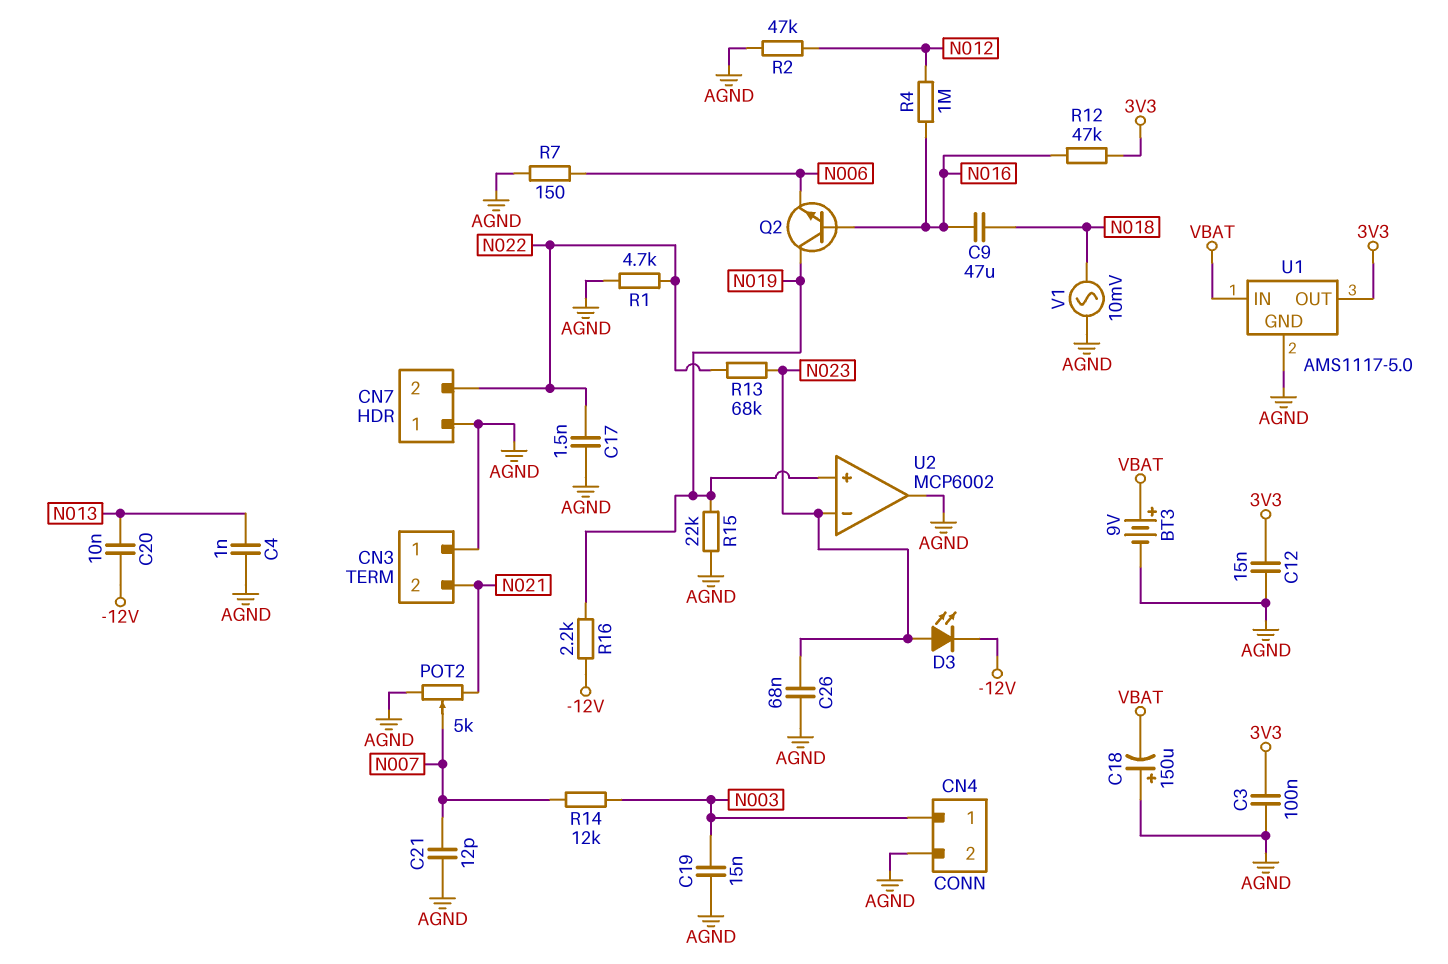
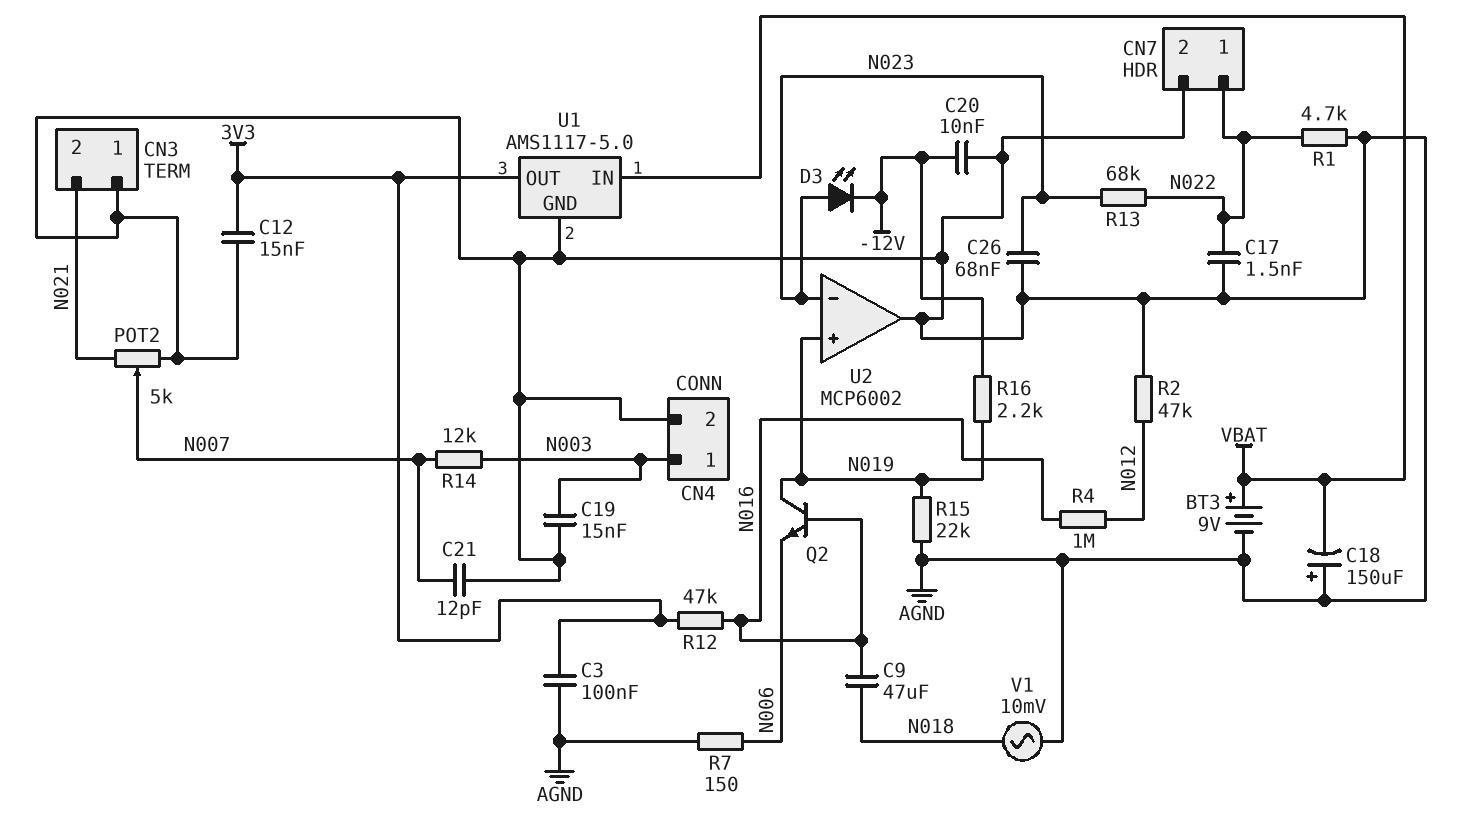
C4: 1nF (AGND, N013) -> none
C20: 10nF (-12V, N013) -> 10nF (-12V, AGND)
CN7 pin 1: AGND -> N022
CN7 pin 2: N022 -> AGND

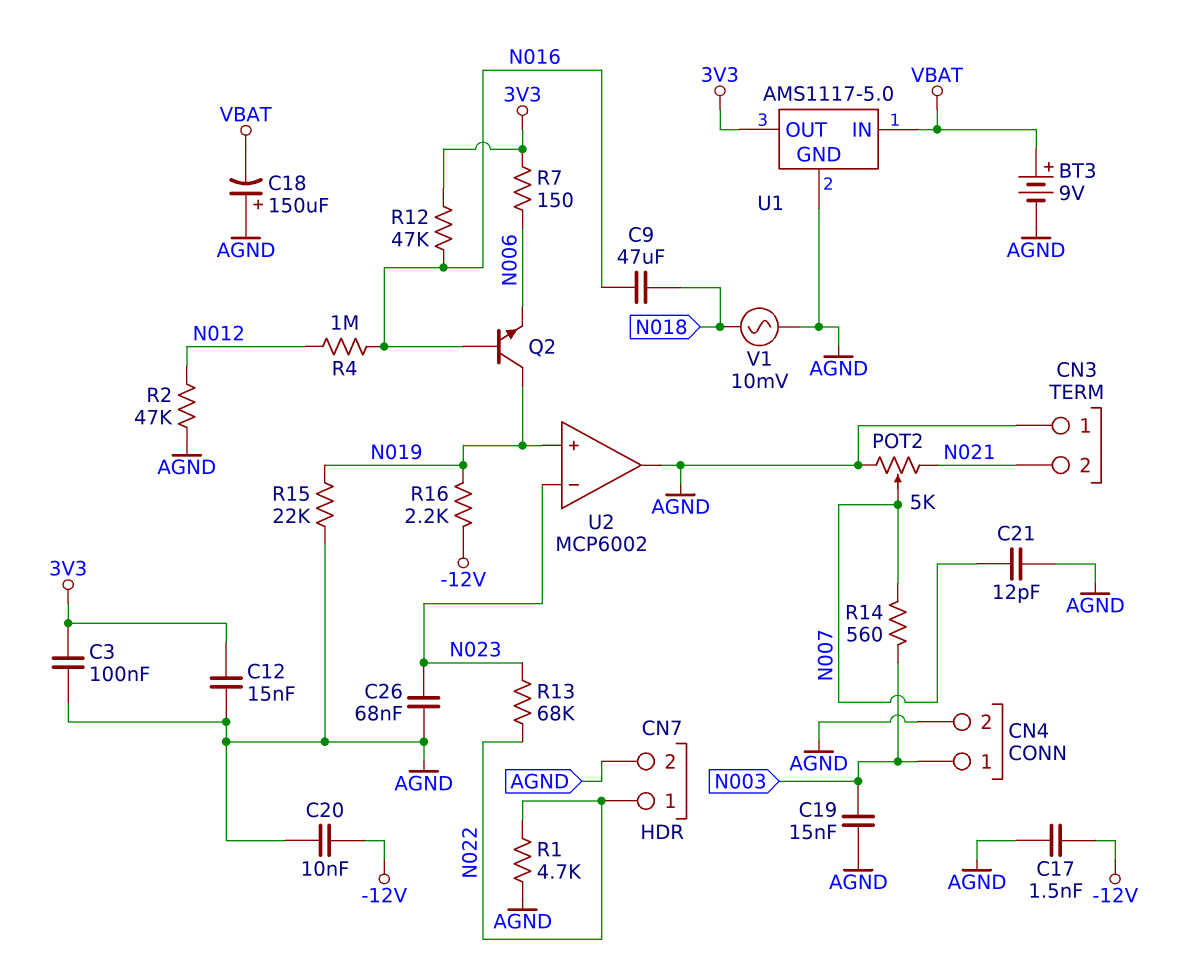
C17: 1.5nF (AGND, N022) -> 1.5nF (-12V, AGND)
D3: LED (A N023, K -12V) -> none
R7: 150 (AGND, N006) -> 150 (3V3, N006)
R14: 12k (N003, N007) -> 560 (N003, N007)

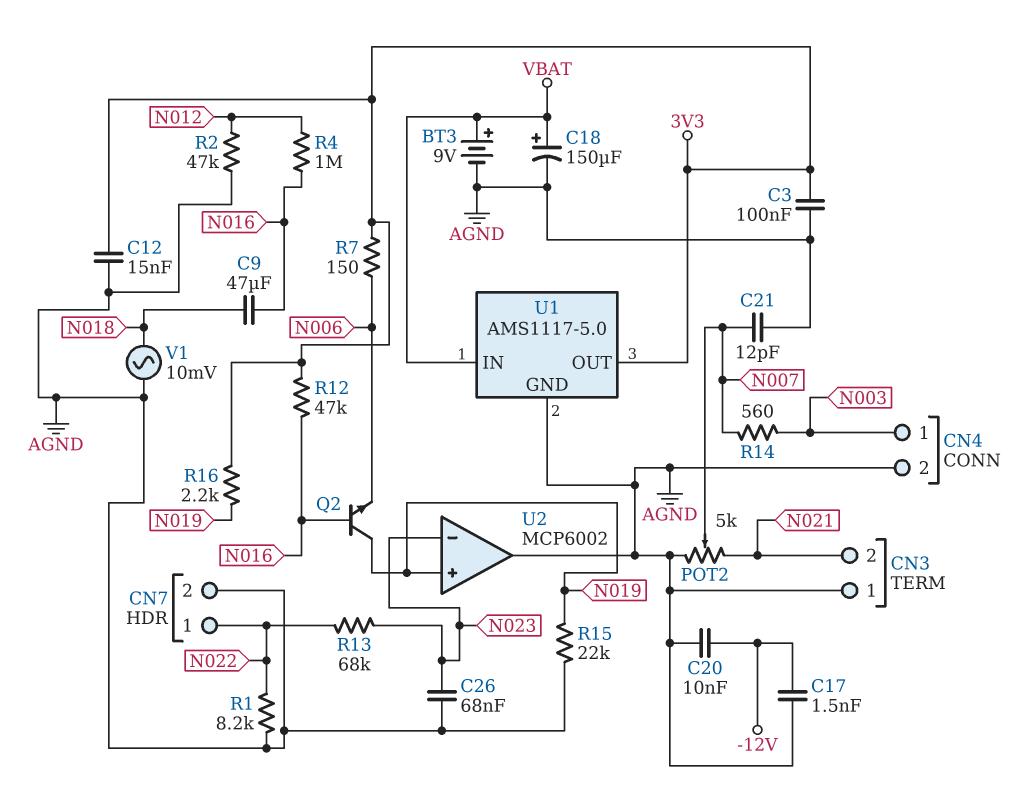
C18: 150uF (plus AGND, minus VBAT) -> 150uF (plus VBAT, minus AGND)
C19: 15nF (AGND, N003) -> none
R1: 4.7k (AGND, N022) -> 8.2k (AGND, N022)
R16: 2.2k (-12V, N019) -> 2.2k (3V3, N019)

